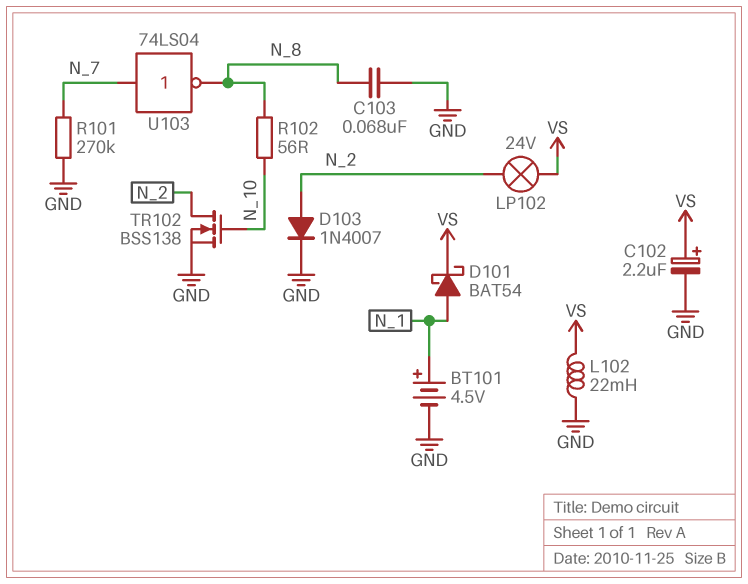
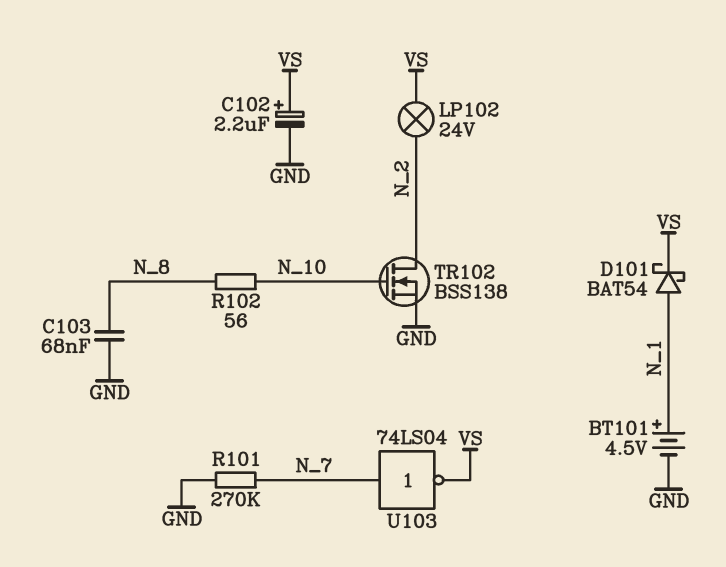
D103: diode 1N4007 (A N_2, K GND) -> none
L102: 22mH (GND, VS) -> none
U103: NOT 74LS04 (in N_7, out N_8) -> NOT 74LS04 (in N_7, out VS)

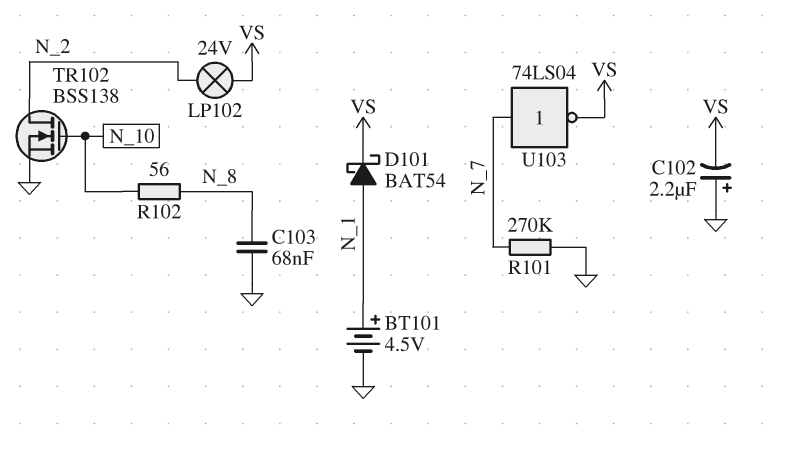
C102: 2.2uF (plus VS, minus GND) -> 2.2uF (plus GND, minus VS)

